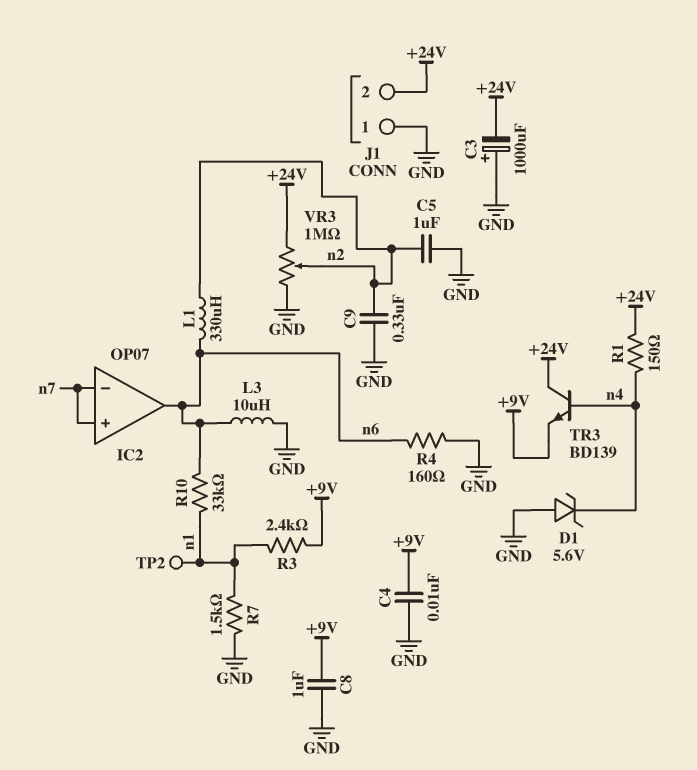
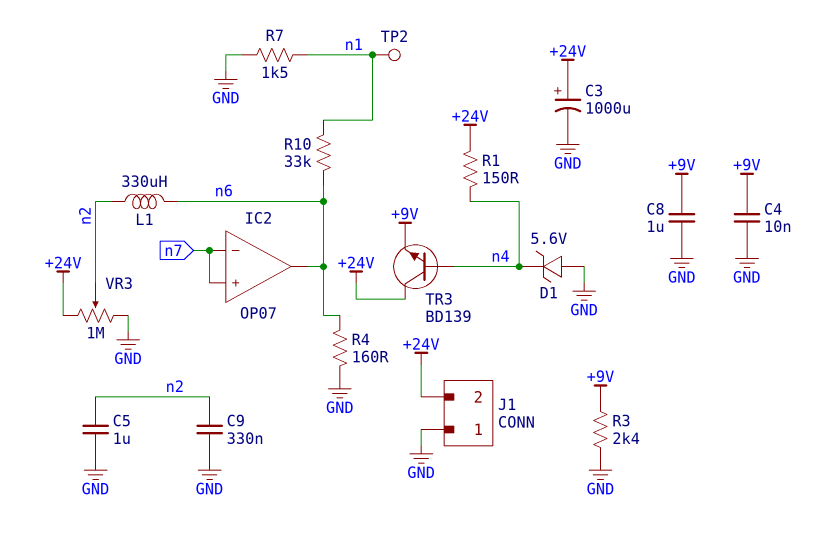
C3: 1000uF (plus GND, minus +24V) -> 1000uF (plus +24V, minus GND)
L3: 10uH (GND, n6) -> none
R3: 2.4k (+9V, n1) -> 2.4k (+9V, GND)

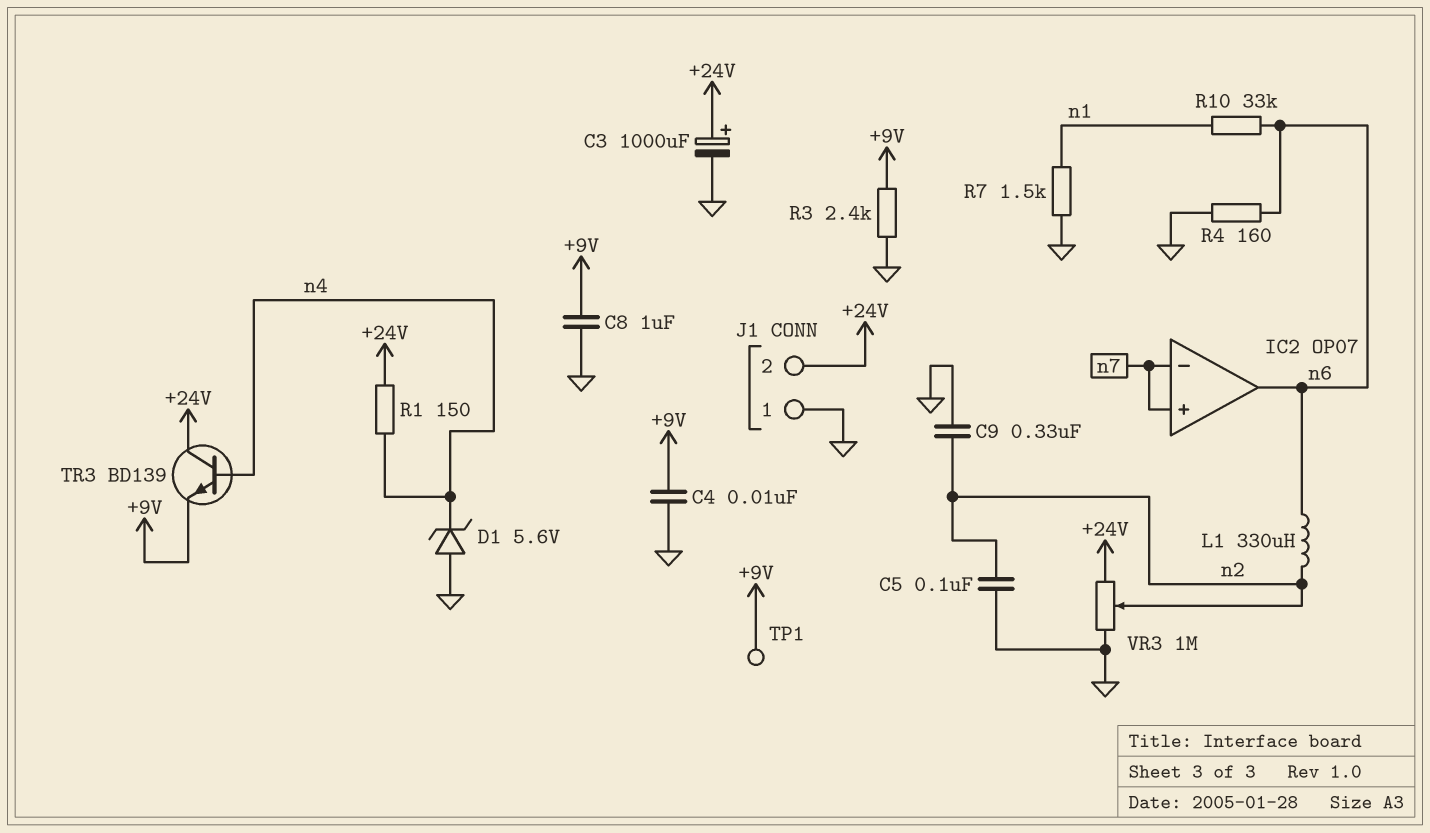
C5: 1uF (GND, n2) -> 100nF (GND, n2)
TP1: none -> test point (+9V)
TP2: test point (n1) -> none

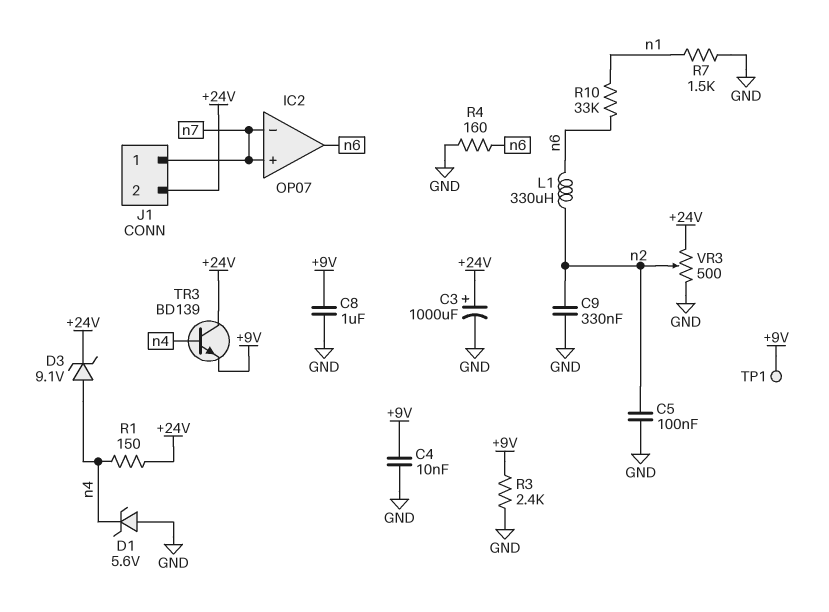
D3: none -> zener 9.1V (A n4, K +24V)
J1 pin 1: GND -> n7
VR3: 1M (+24V, GND, wiper n2) -> 500 (+24V, GND, wiper n2)

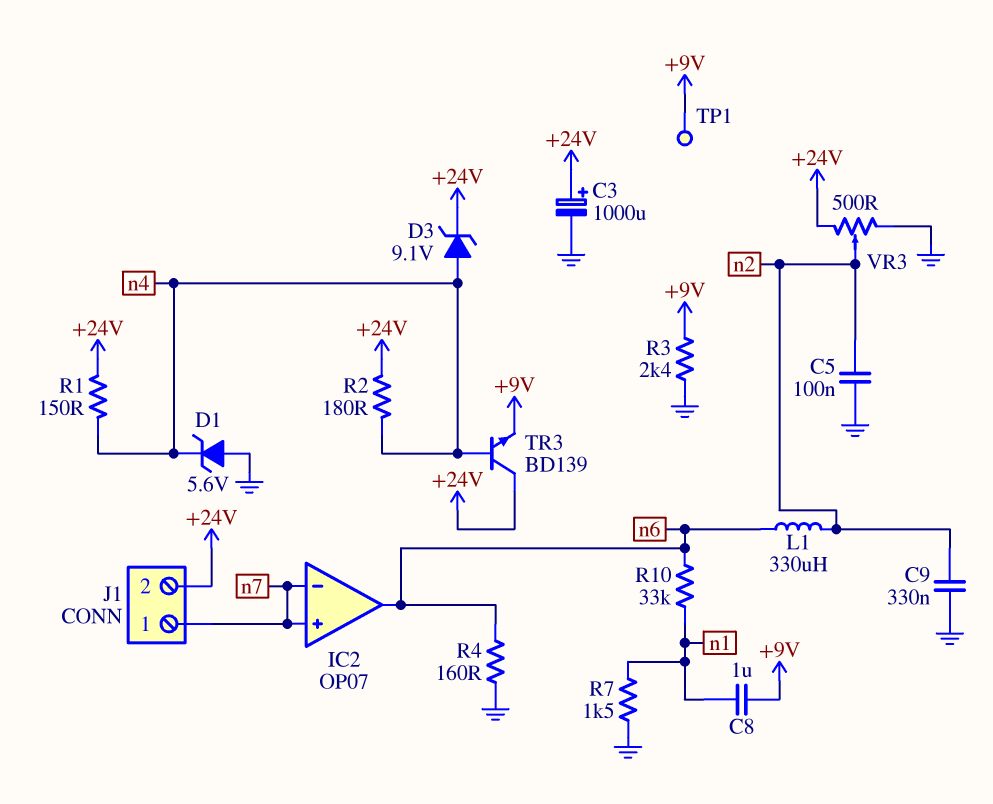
C4: 10nF (+9V, GND) -> none
C8: 1uF (+9V, GND) -> 1uF (+9V, n1)
R2: none -> 180 (+24V, n4)

